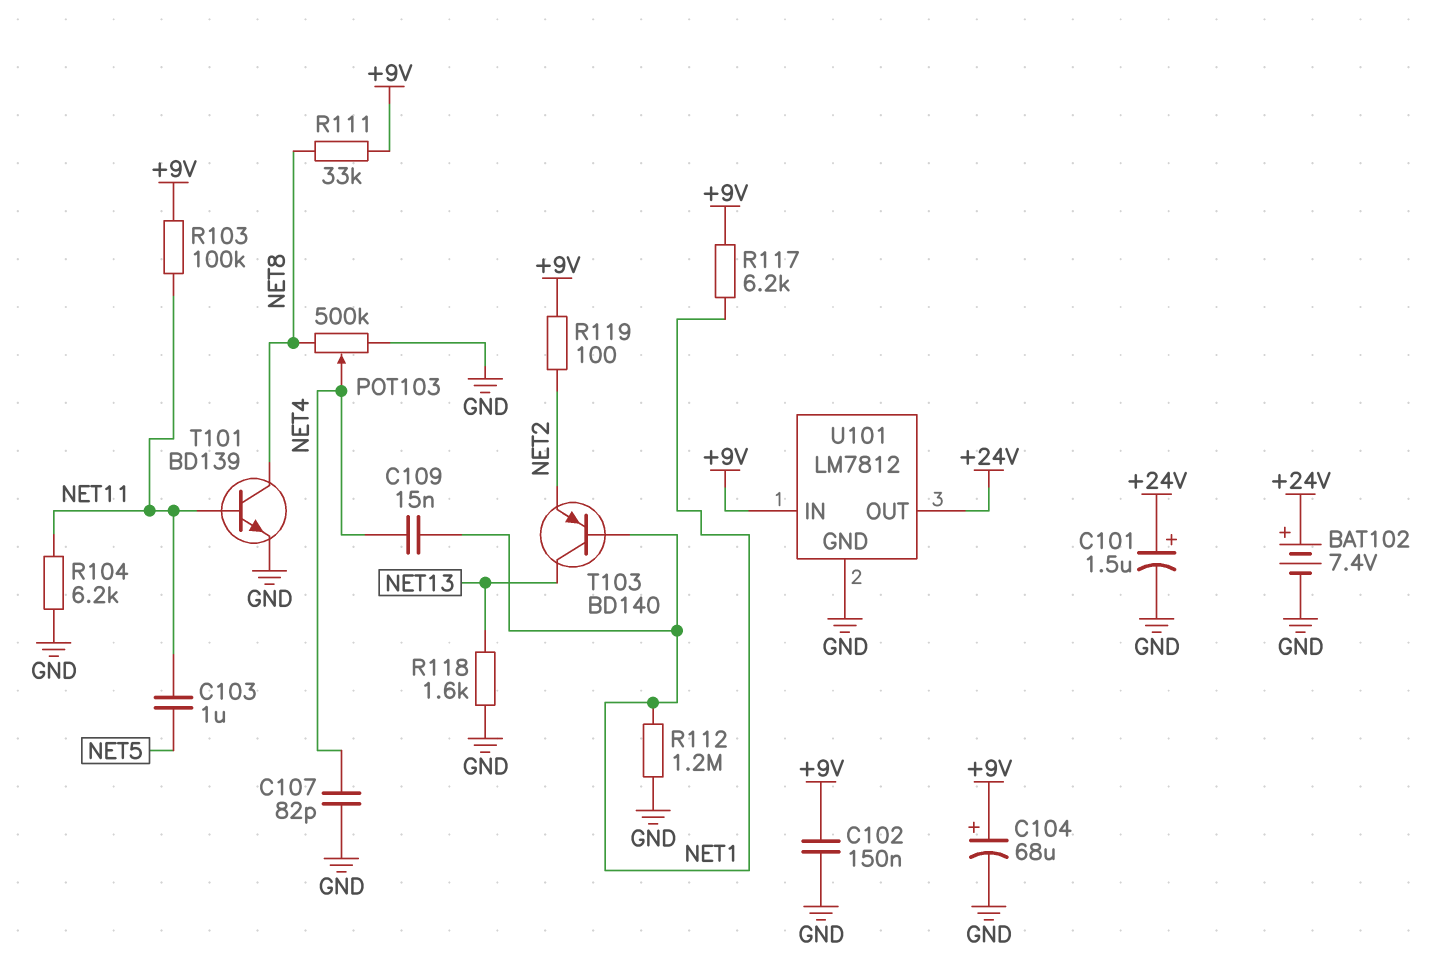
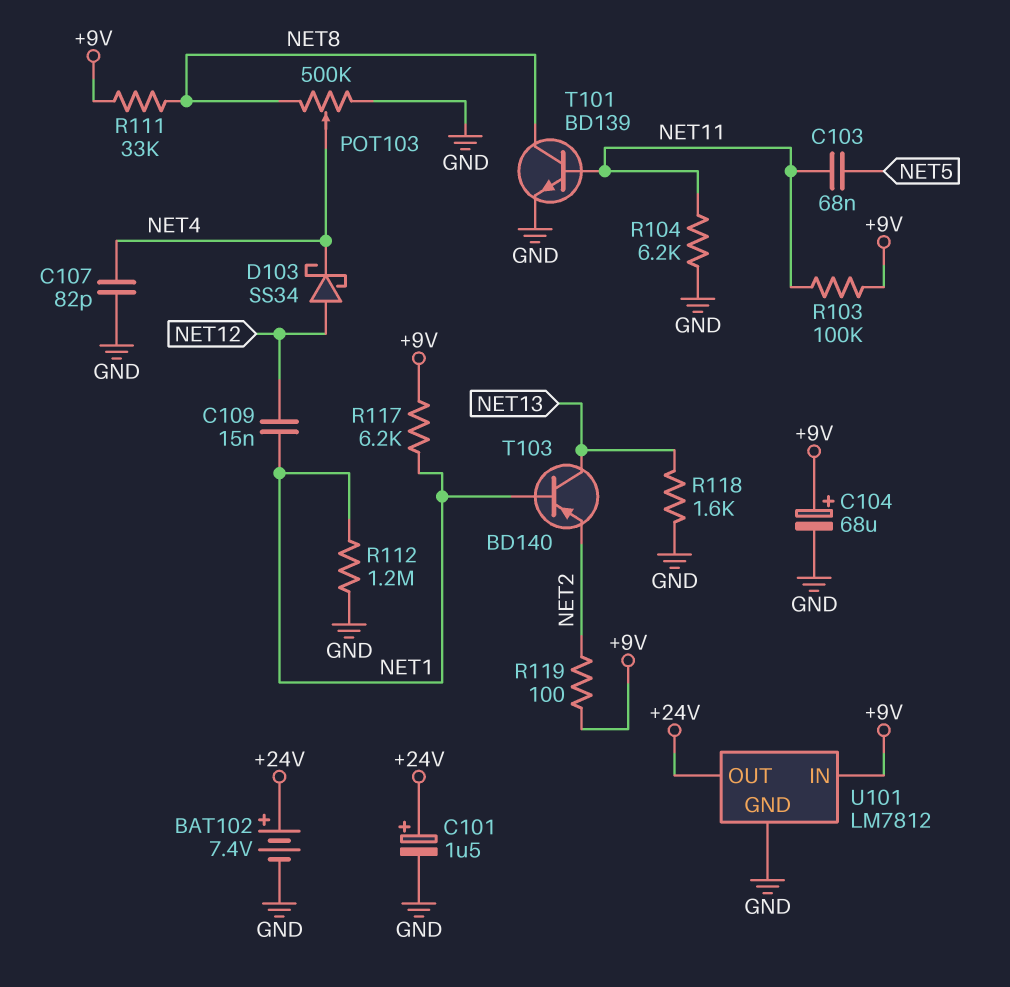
C102: 150nF (+9V, GND) -> none
C103: 1uF (NET5, NET11) -> 68nF (NET5, NET11)
C109: 15nF (NET1, NET4) -> 15nF (NET1, NET12)
D103: none -> schottky SS34 (A NET12, K NET4)

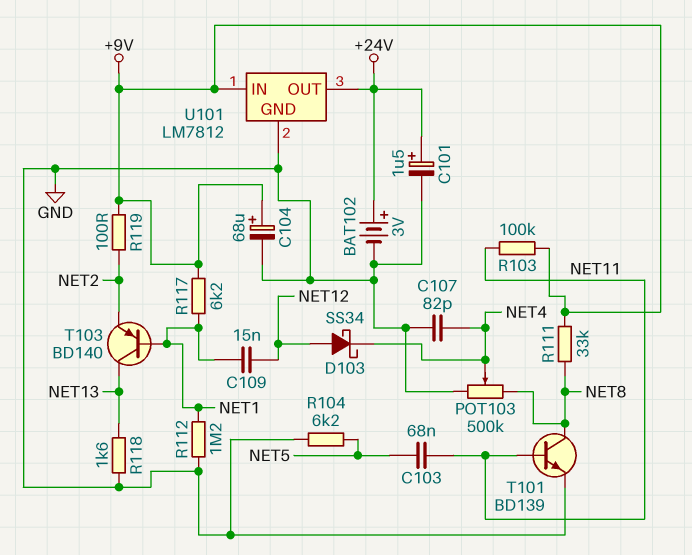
BAT102: 7.4V (plus +24V, minus GND) -> 3V (plus +24V, minus GND)
R104: 6.2k (GND, NET11) -> 6.2k (GND, NET5)

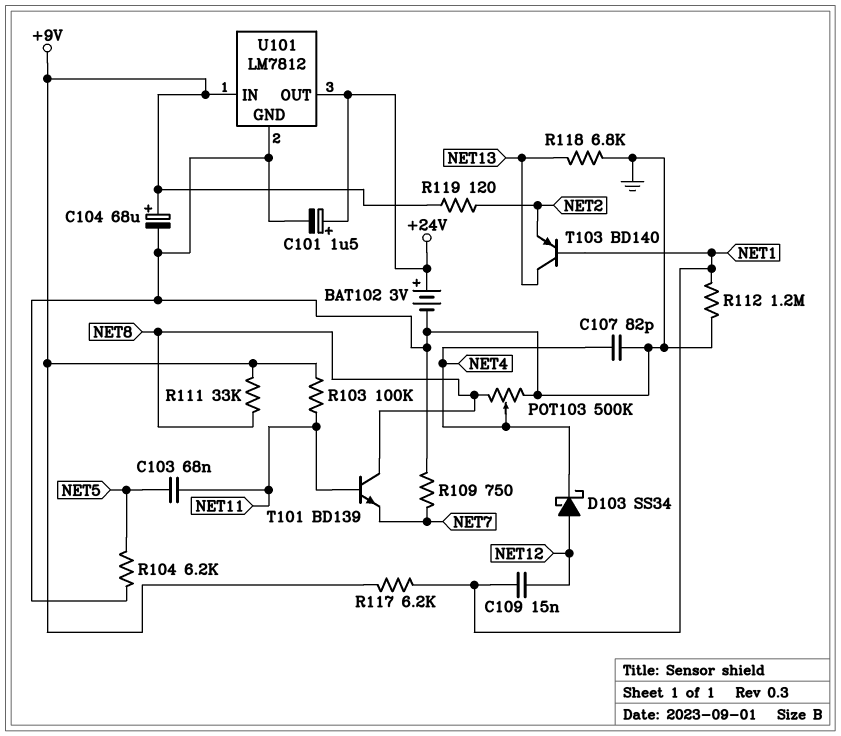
R109: none -> 750 (GND, NET7)
R118: 1.6k (GND, NET13) -> 6.8k (GND, NET13)
R119: 100 (+9V, NET2) -> 120 (+9V, NET2)
T101: NPN BD139 (B NET11, C NET8, E GND) -> NPN BD139 (B NET11, C NET8, E NET7)

